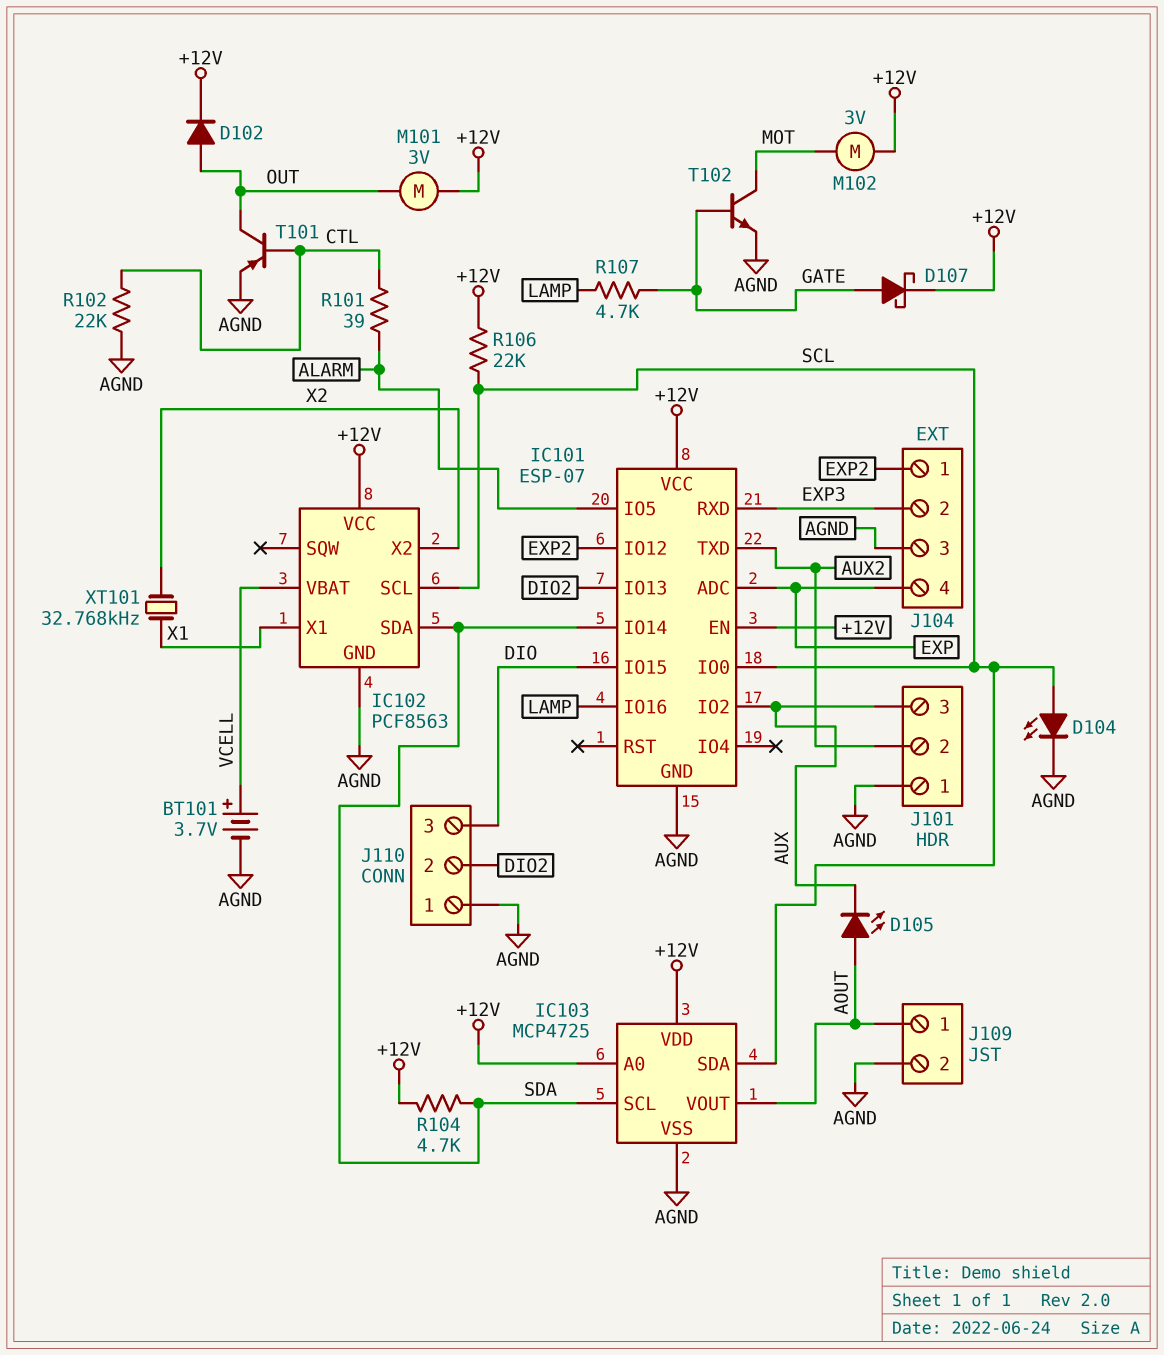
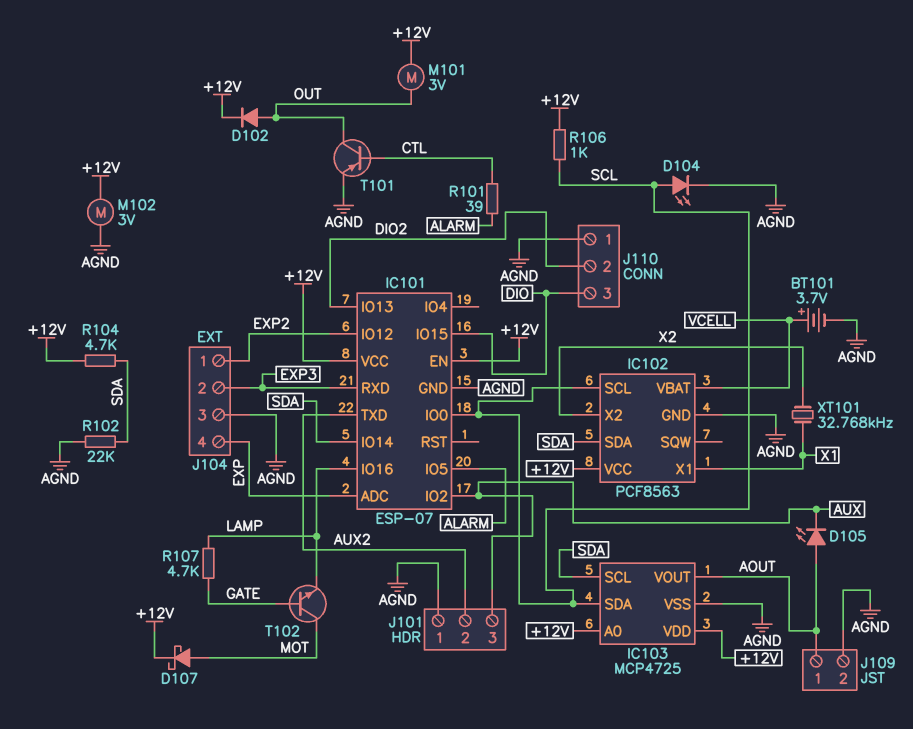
D107: schottky (A GATE, K +12V) -> schottky (A MOT, K +12V)
M102: motor 3V (+12V, MOT) -> motor 3V (+12V, AGND)
R102: 22k (AGND, CTL) -> 22k (AGND, SDA)
R106: 22k (+12V, SCL) -> 1k (+12V, SCL)
T102: NPN (B GATE, C MOT, E AGND) -> NPN (B GATE, C MOT, E LAMP)

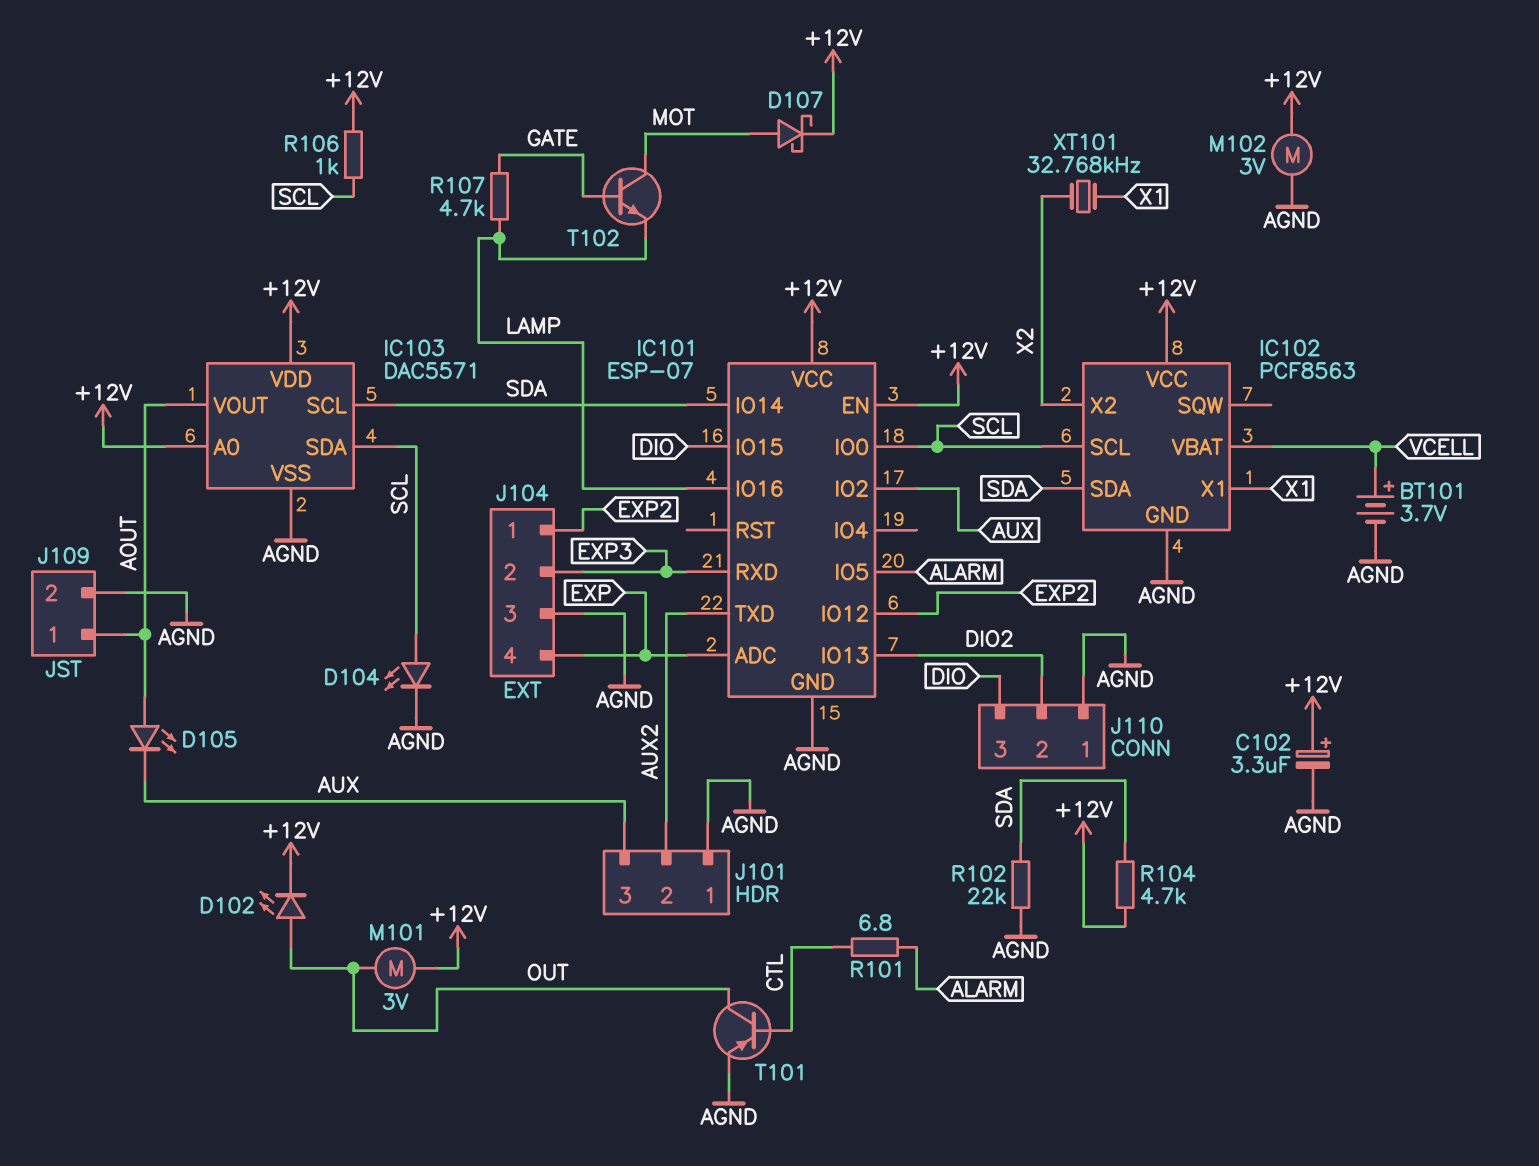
C102: none -> 3.3uF (plus +12V, minus AGND)
D102: diode (A OUT, K +12V) -> LED (A OUT, K +12V)
IC103: MCP4725 -> DAC5571
R101: 39 (ALARM, CTL) -> 6.8 (ALARM, CTL)

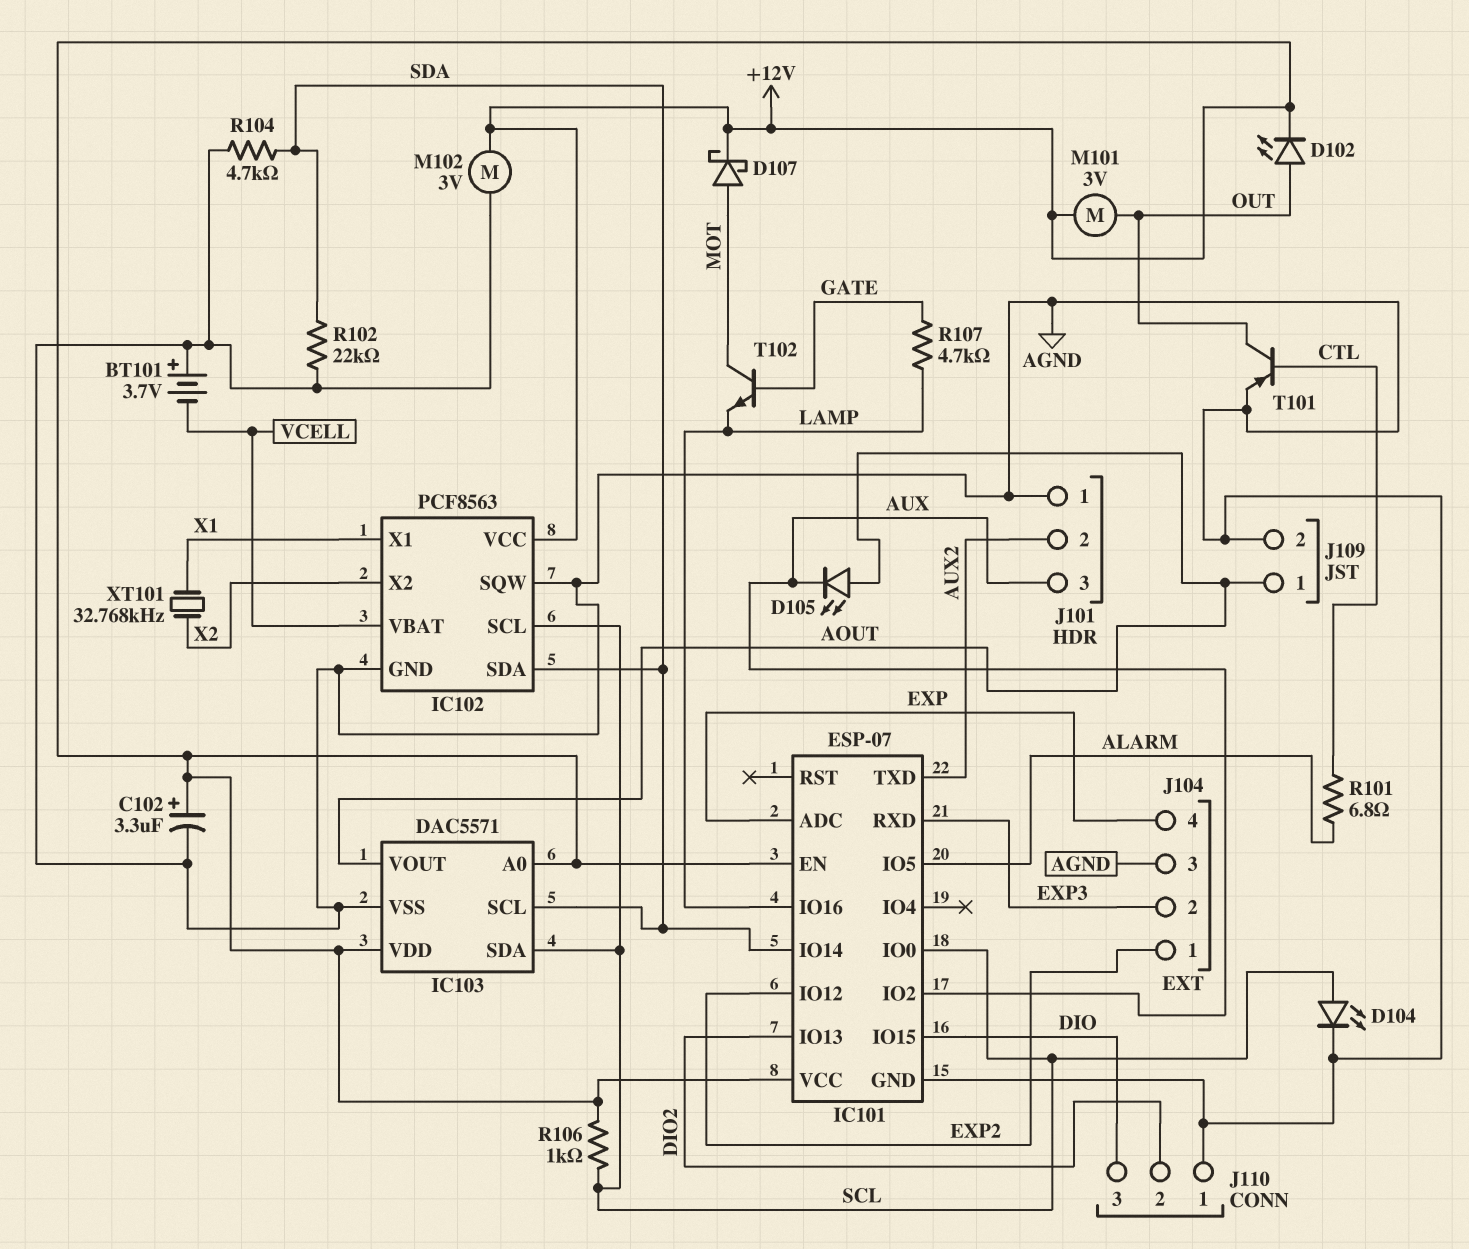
BT101: 3.7V (plus VCELL, minus AGND) -> 3.7V (plus AGND, minus VCELL)
IC102 pin SQW: none -> AGND
R104: 4.7k (+12V, SDA) -> 4.7k (AGND, SDA)

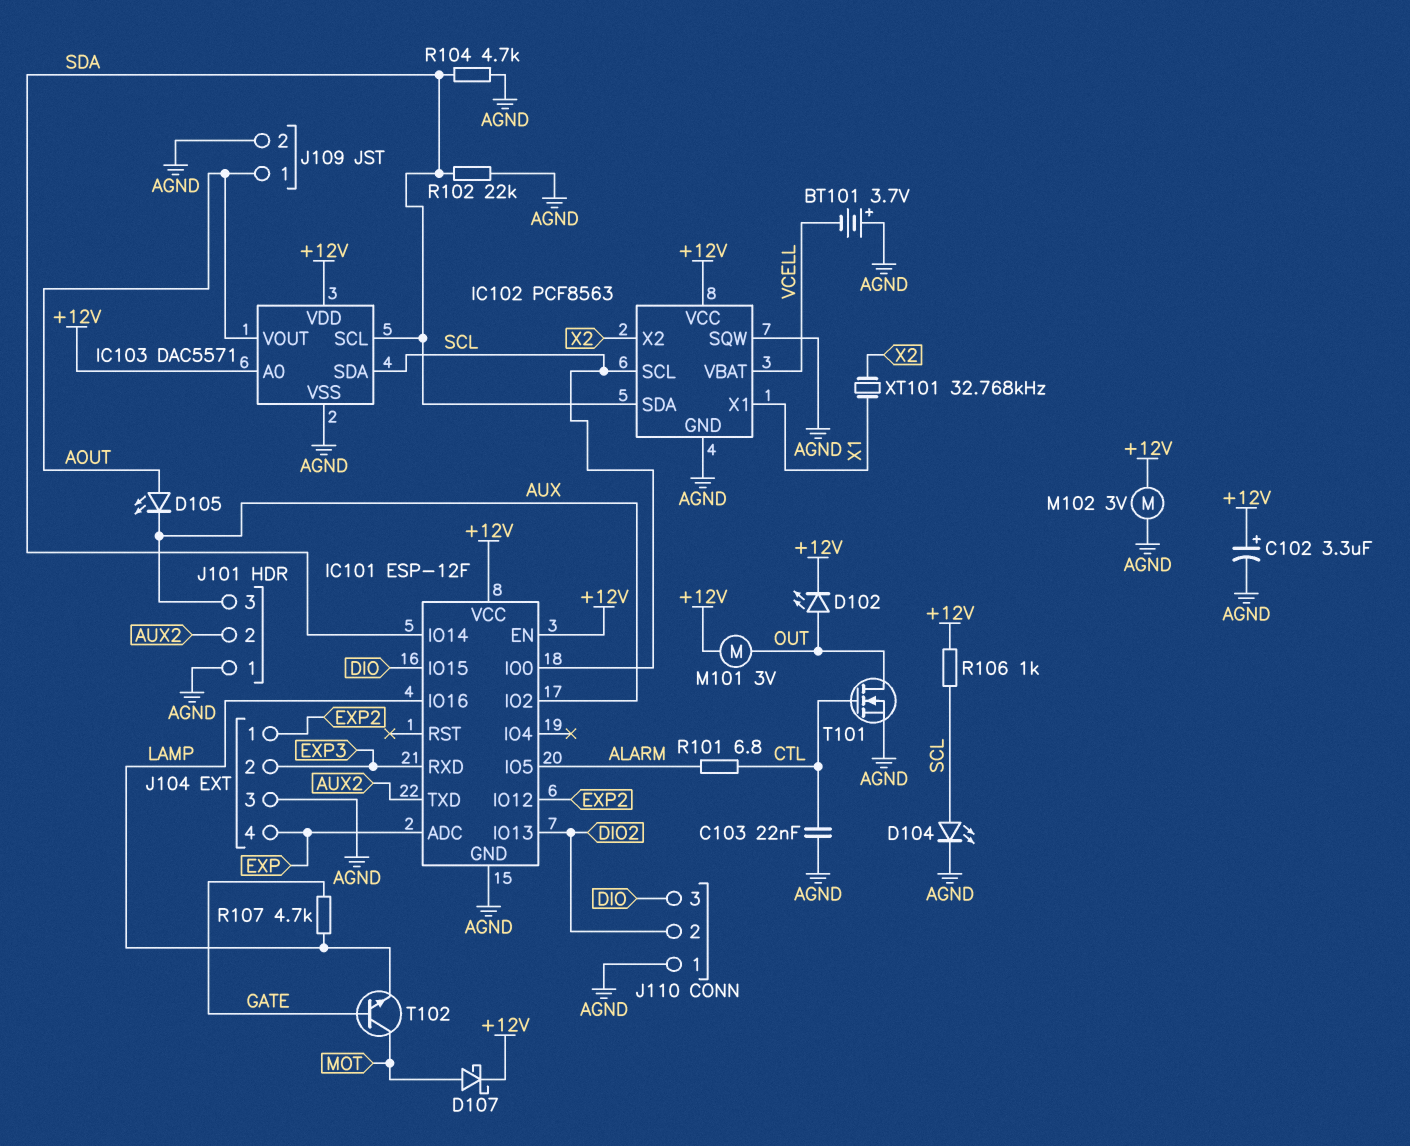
C103: none -> 22nF (AGND, CTL)
IC101: ESP-07 -> ESP-12F
T101: PNP (B CTL, C OUT, E AGND) -> NMOS (G CTL, D OUT, S AGND)

